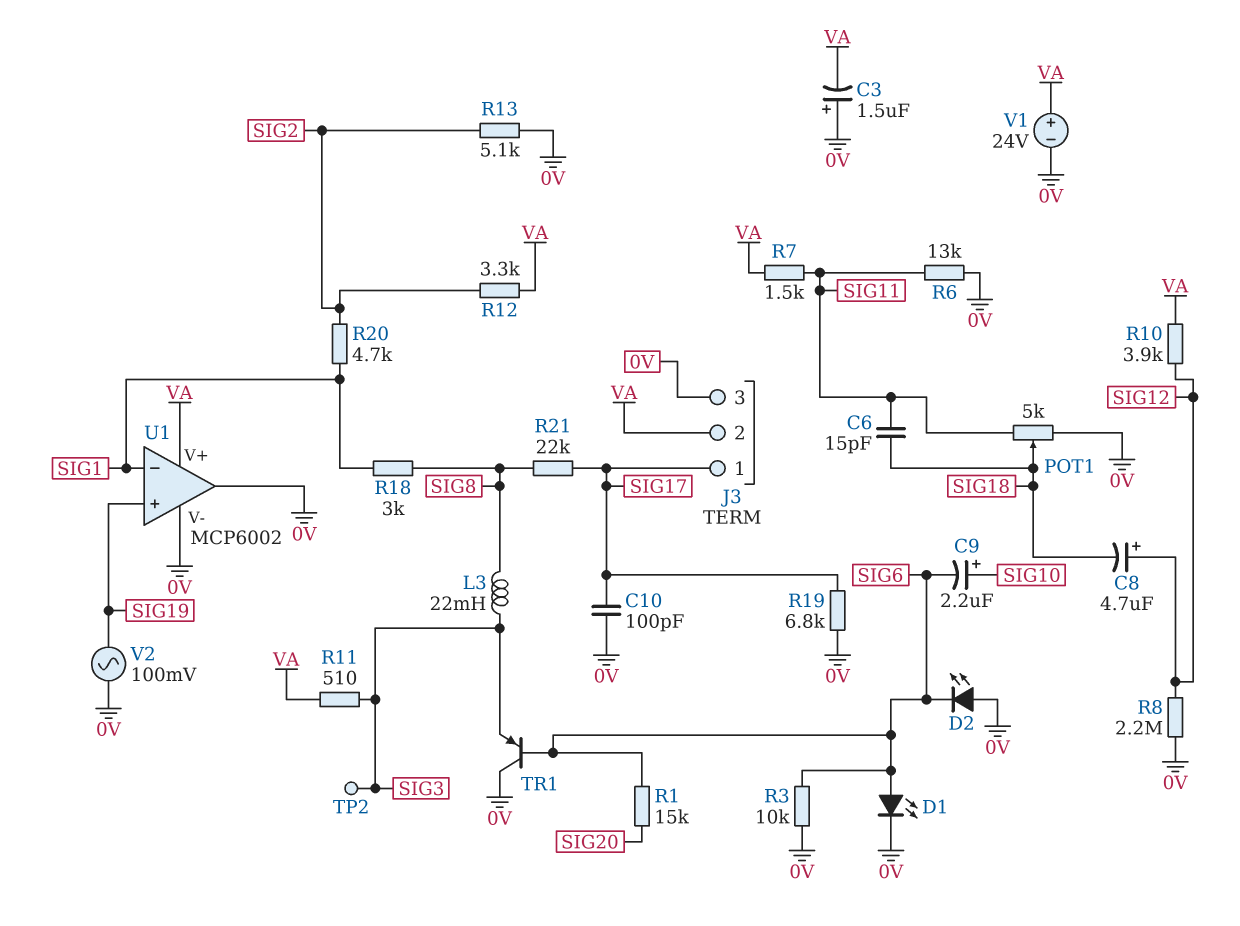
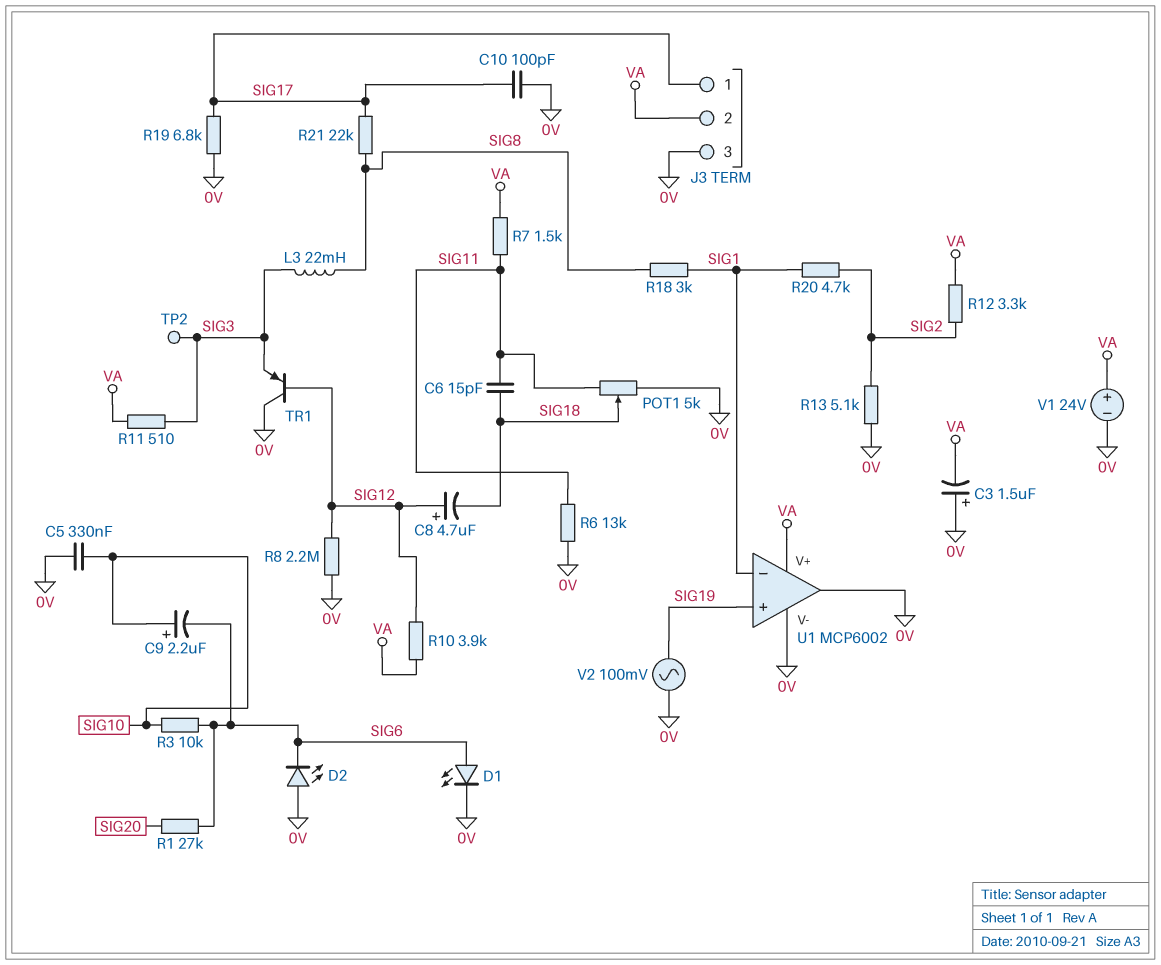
C5: none -> 330nF (0V, SIG10)
R1: 15k (SIG6, SIG20) -> 27k (SIG6, SIG20)
R3: 10k (0V, SIG6) -> 10k (SIG6, SIG10)
TR1: PNP (B SIG6, C 0V, E SIG3) -> PNP (B SIG12, C 0V, E SIG3)

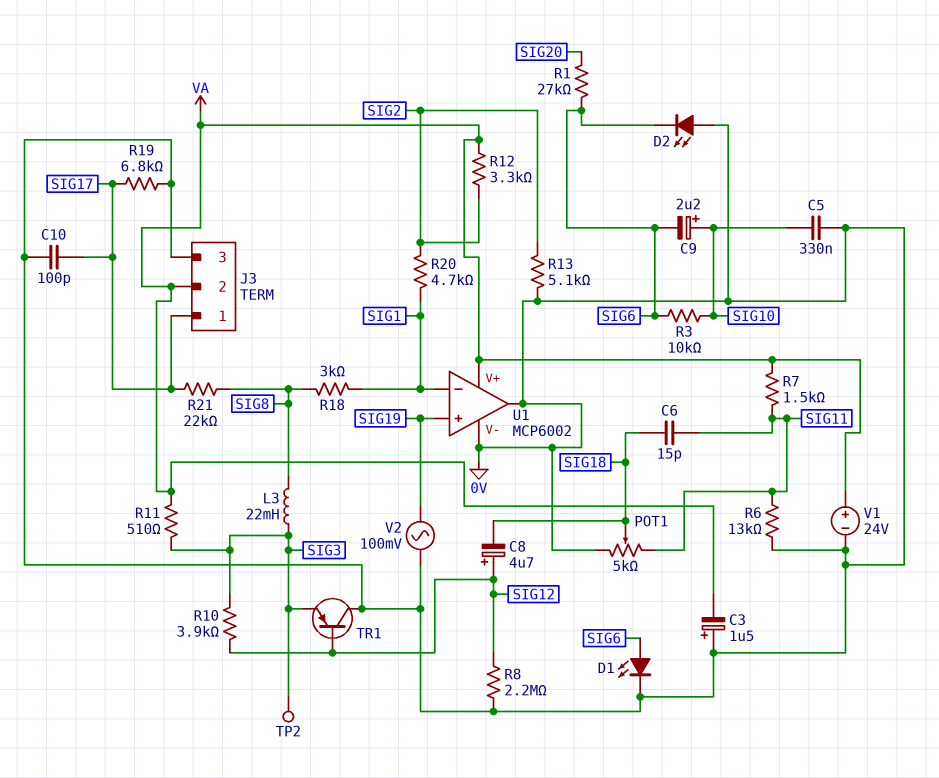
R10: 3.9k (SIG12, VA) -> 3.9k (SIG3, SIG12)

